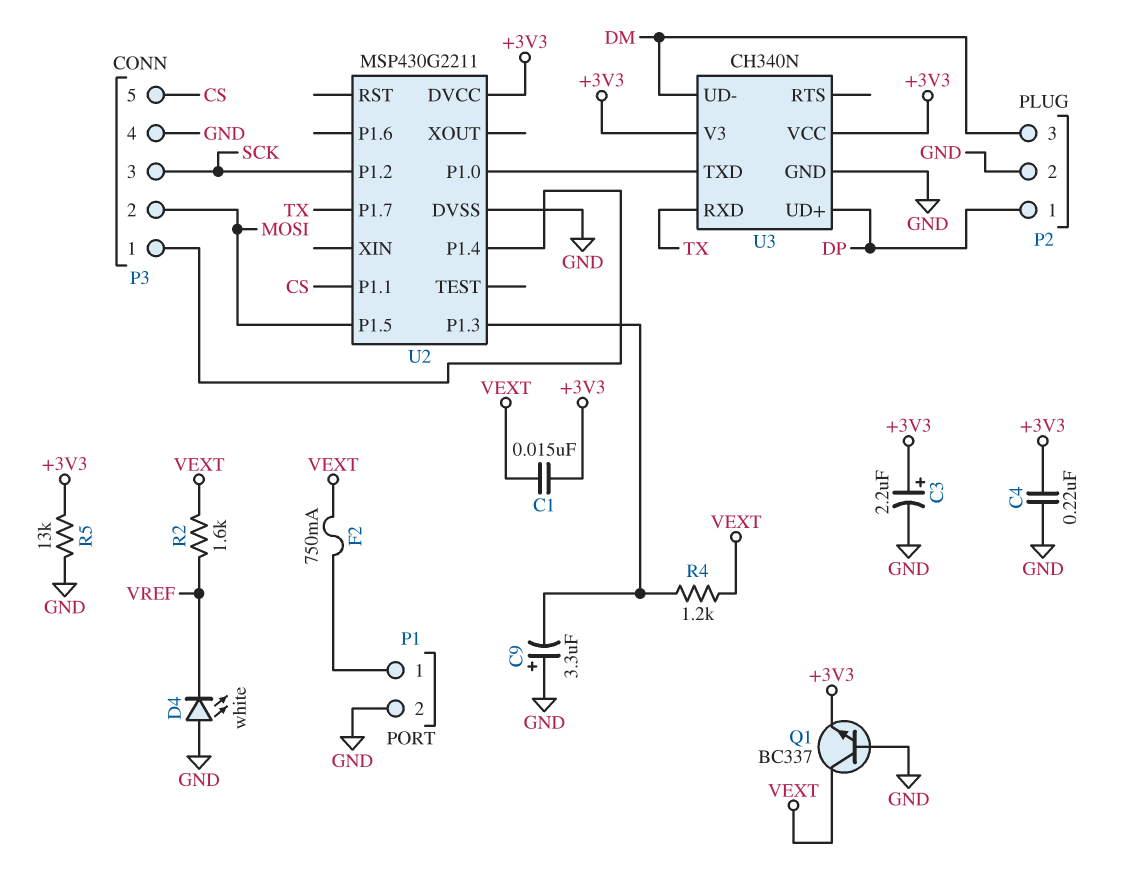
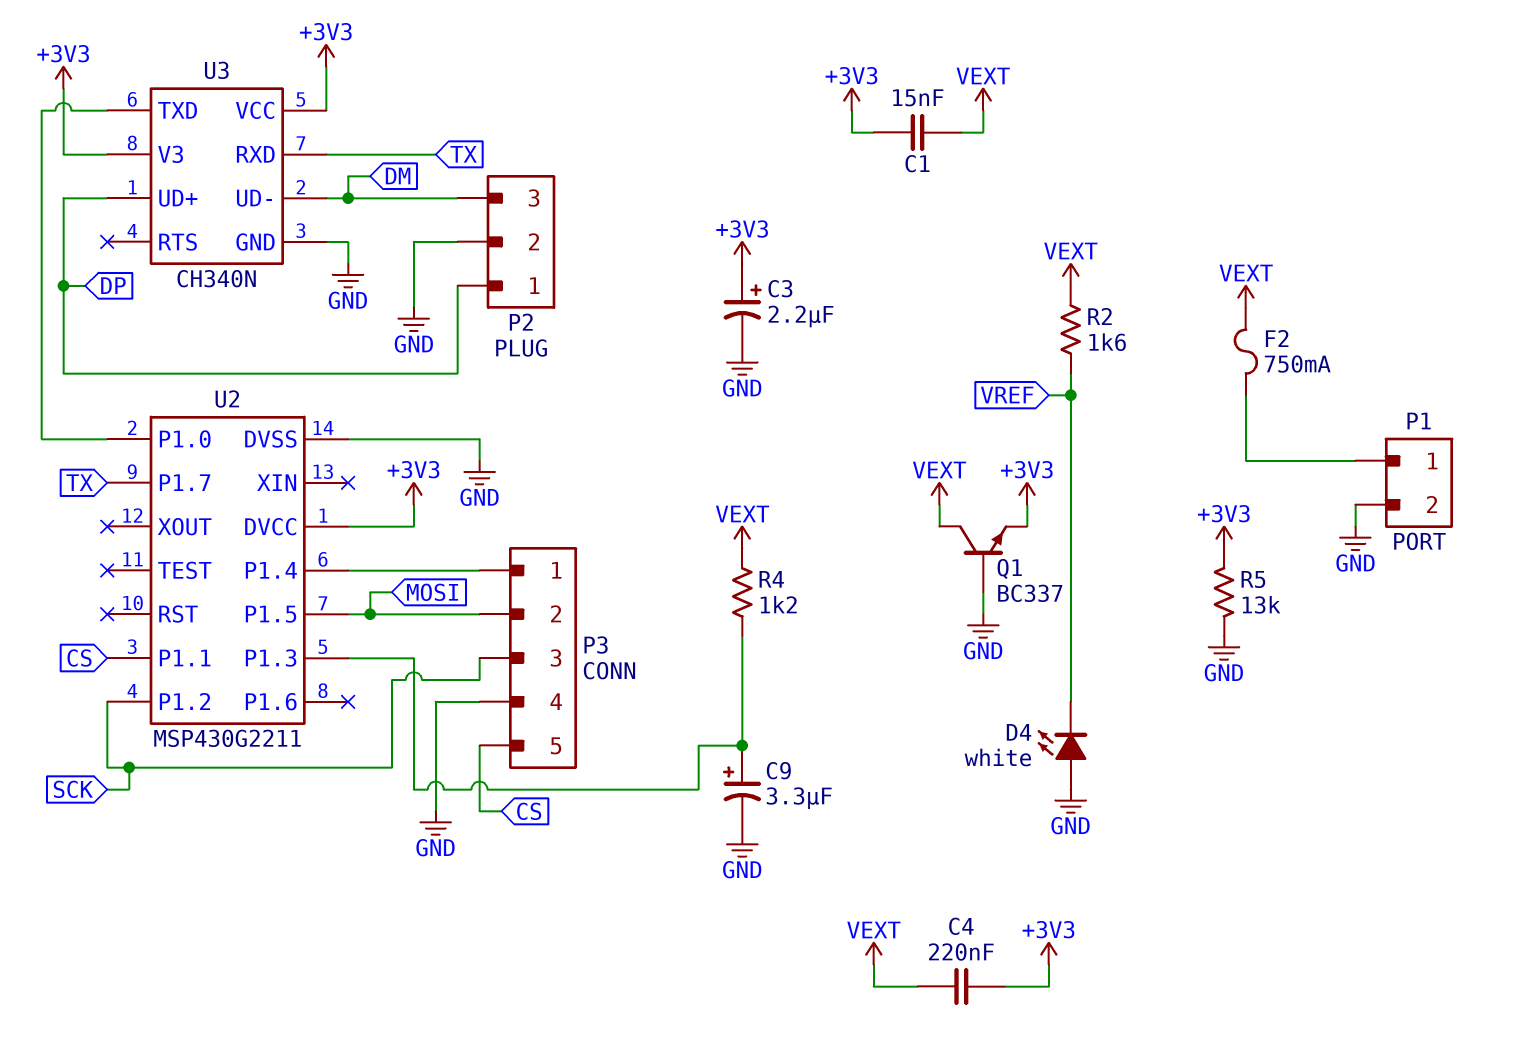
C4: 220nF (+3V3, GND) -> 220nF (+3V3, VEXT)
C9: 3.3uF (plus GND, minus U2/P1.3) -> 3.3uF (plus U2/P1.3, minus GND)

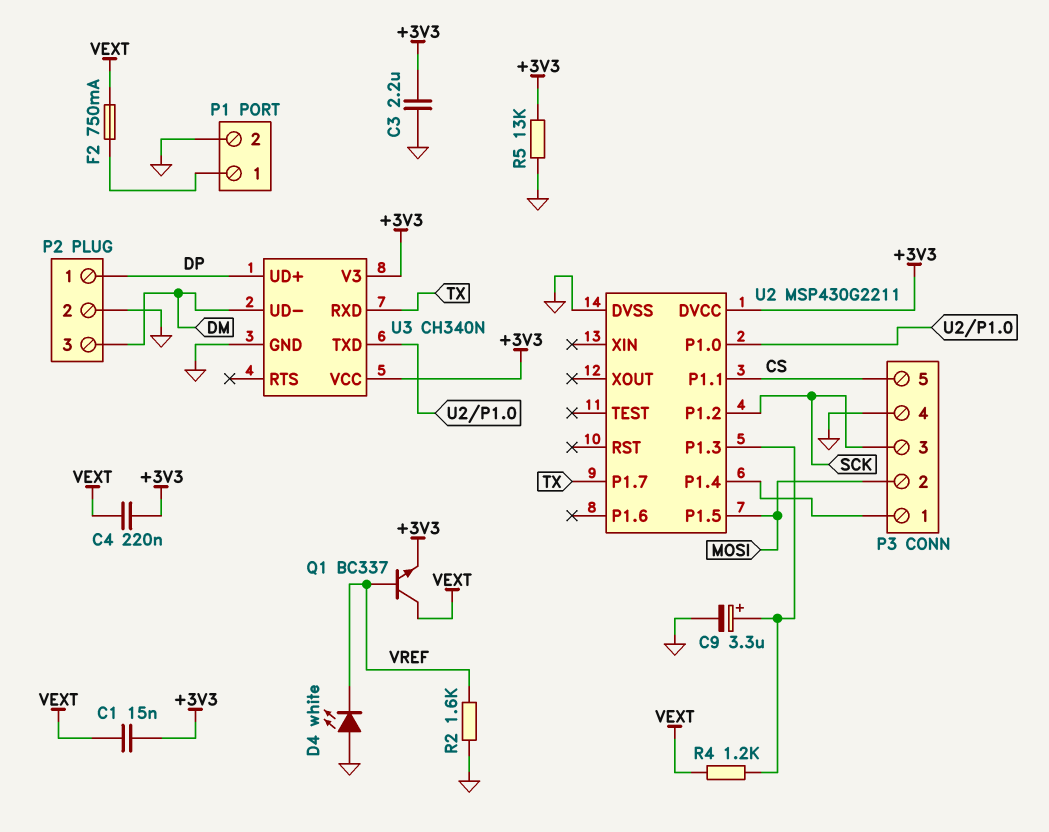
C3: 2.2uF (plus +3V3, minus GND) -> 2.2uF (+3V3, GND)
Q1: NPN BC337 (B GND, C VEXT, E +3V3) -> NPN BC337 (B VREF, C VEXT, E +3V3)
R2: 1.6k (VEXT, VREF) -> 1.6k (GND, VREF)

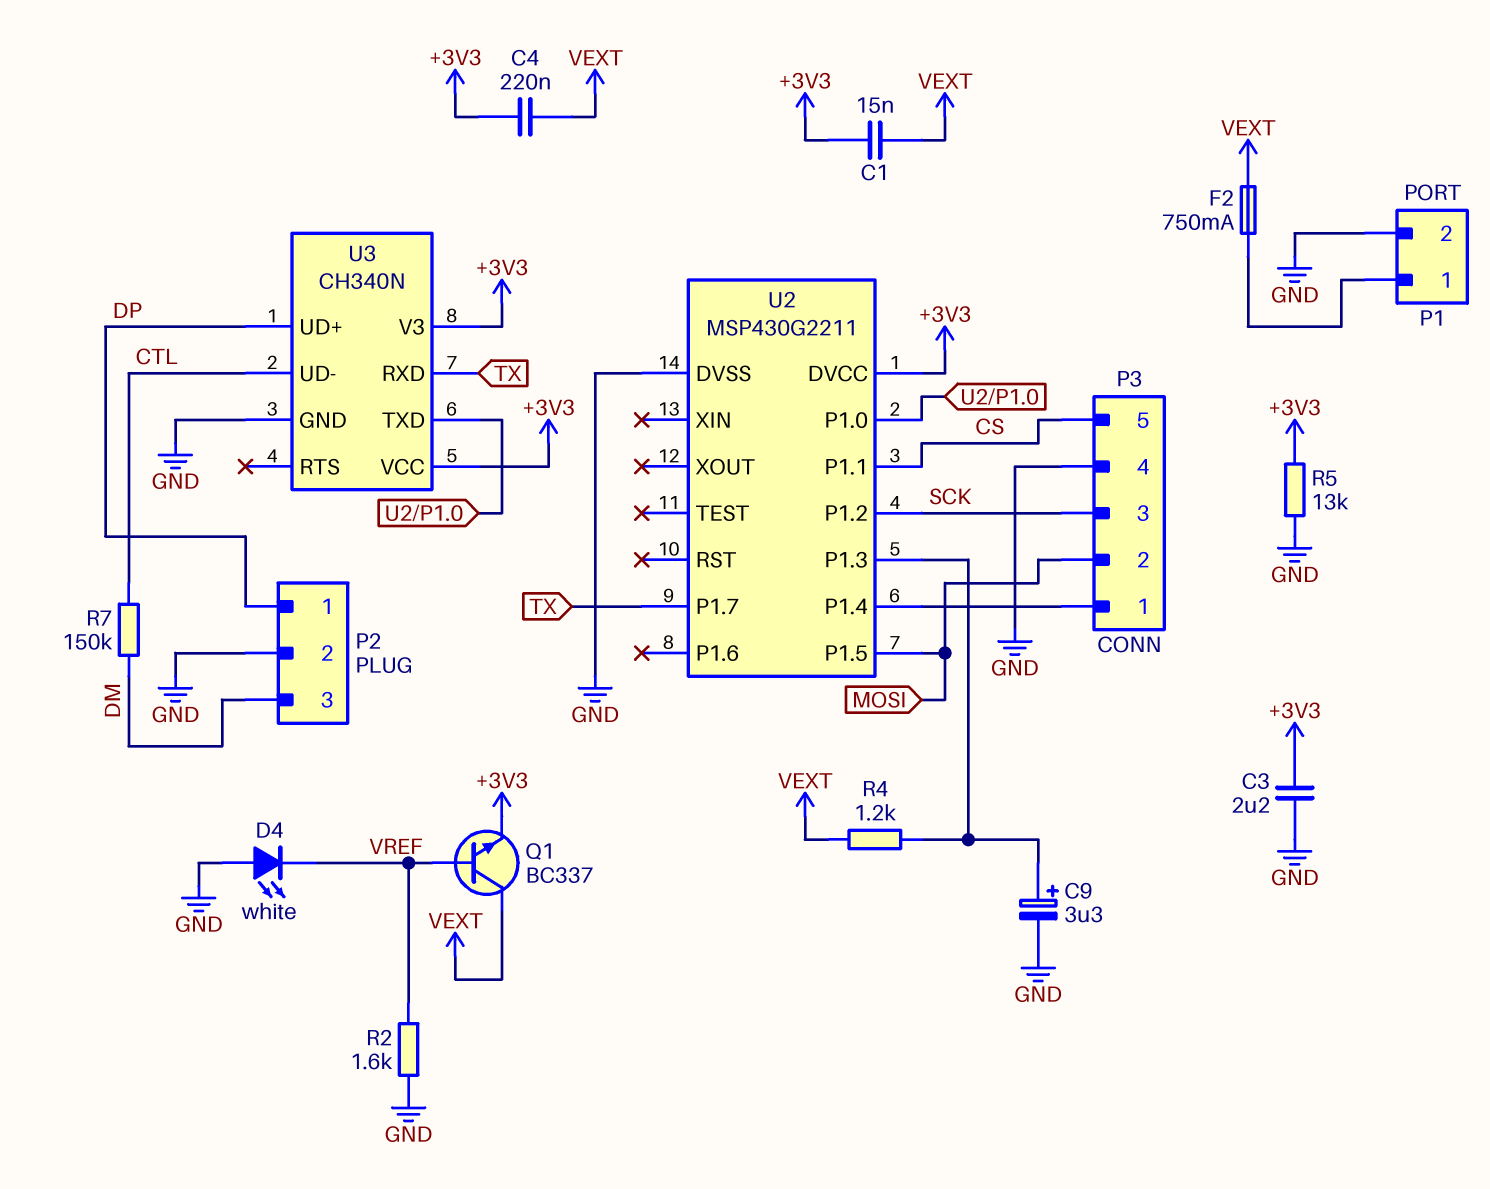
R7: none -> 150k (CTL, DM)
U3 pin UD-: DM -> CTL

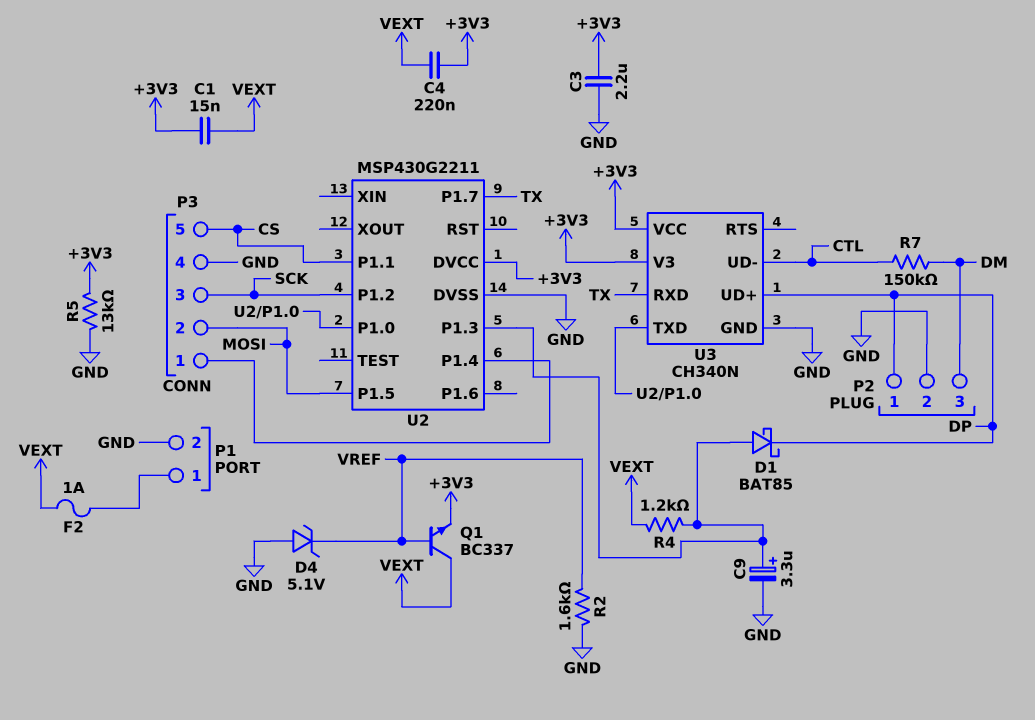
D1: none -> schottky BAT85 (A U2/P1.3, K DP)
D4: LED white (A GND, K VREF) -> zener 5.1V (A GND, K VREF)
F2: 750mA (P1/1, VEXT) -> 1A (P1/1, VEXT)

